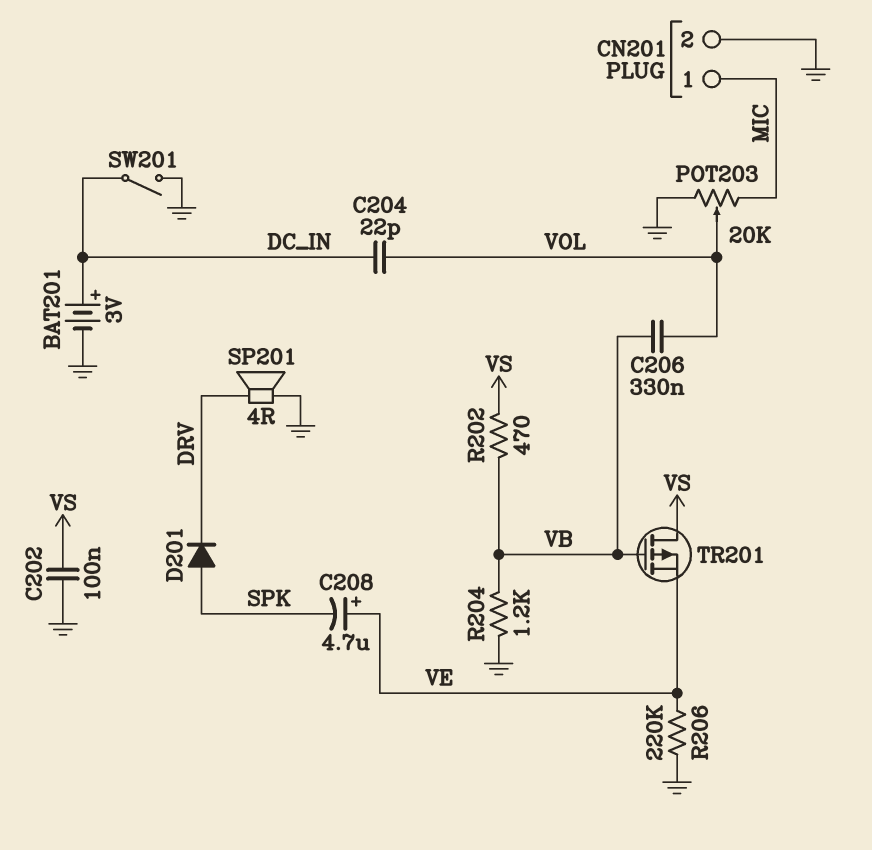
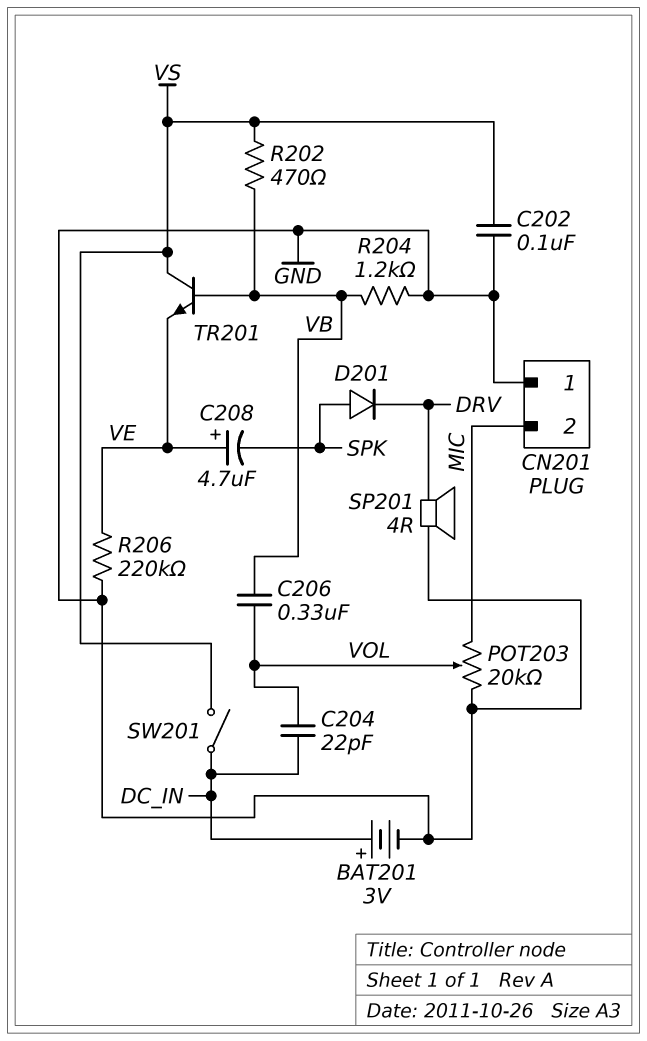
CN201 pin 1: MIC -> GND
CN201 pin 2: GND -> MIC
SW201: switch (DC_IN, GND) -> switch (DC_IN, VS)
TR201: PMOS (G VB, D VS, S VE) -> NPN (B VB, C VS, E VE)

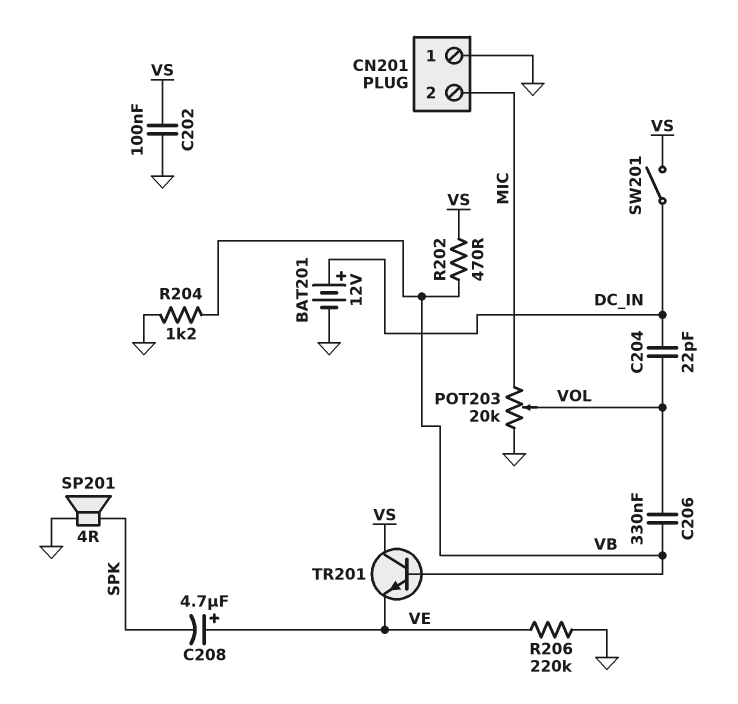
BAT201: 3V (plus DC_IN, minus GND) -> 12V (plus DC_IN, minus GND)
D201: diode (A SPK, K DRV) -> none
SP201: speaker 4R (DRV, GND) -> speaker 4R (GND, SPK)

